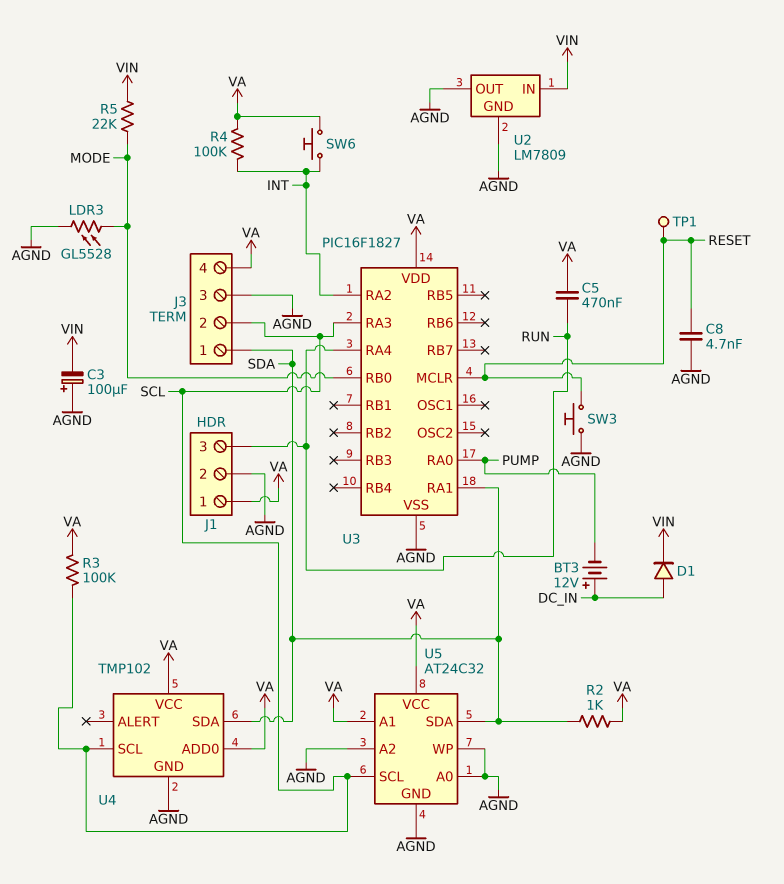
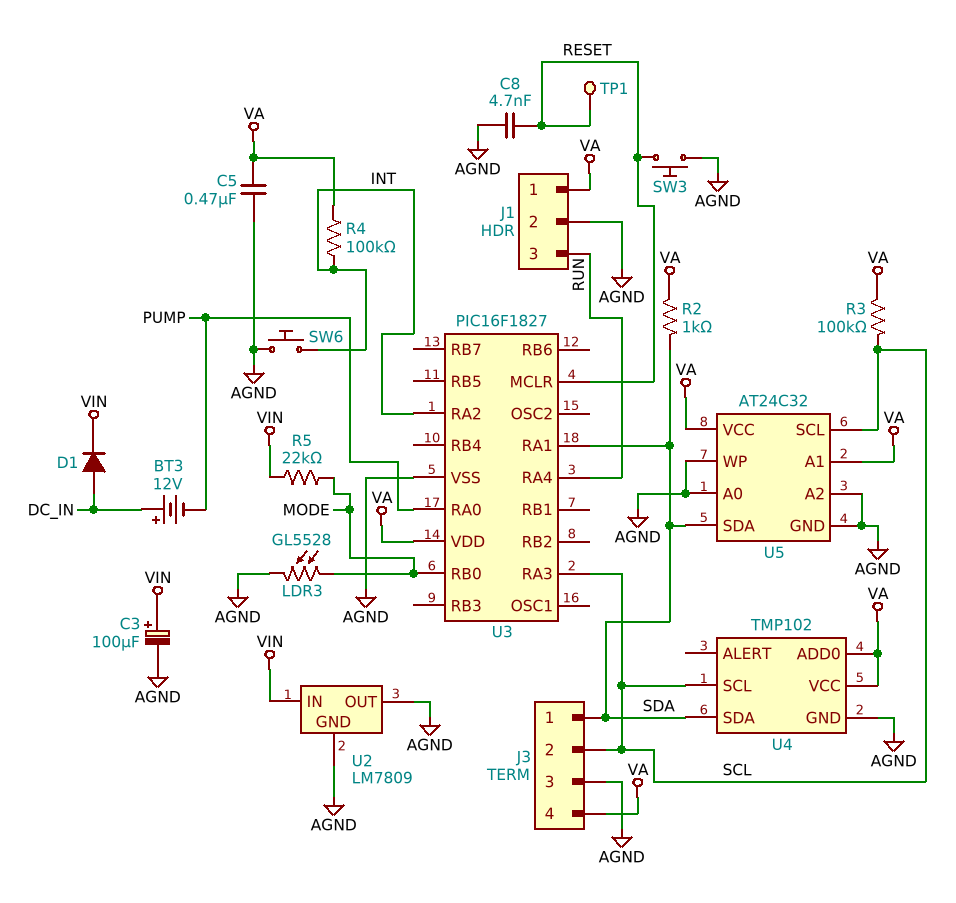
C3: 100uF (plus AGND, minus VIN) -> 100uF (plus VIN, minus AGND)
C5: 470nF (RUN, VA) -> 470nF (AGND, VA)
SW6: button (INT, VA) -> button (AGND, INT)

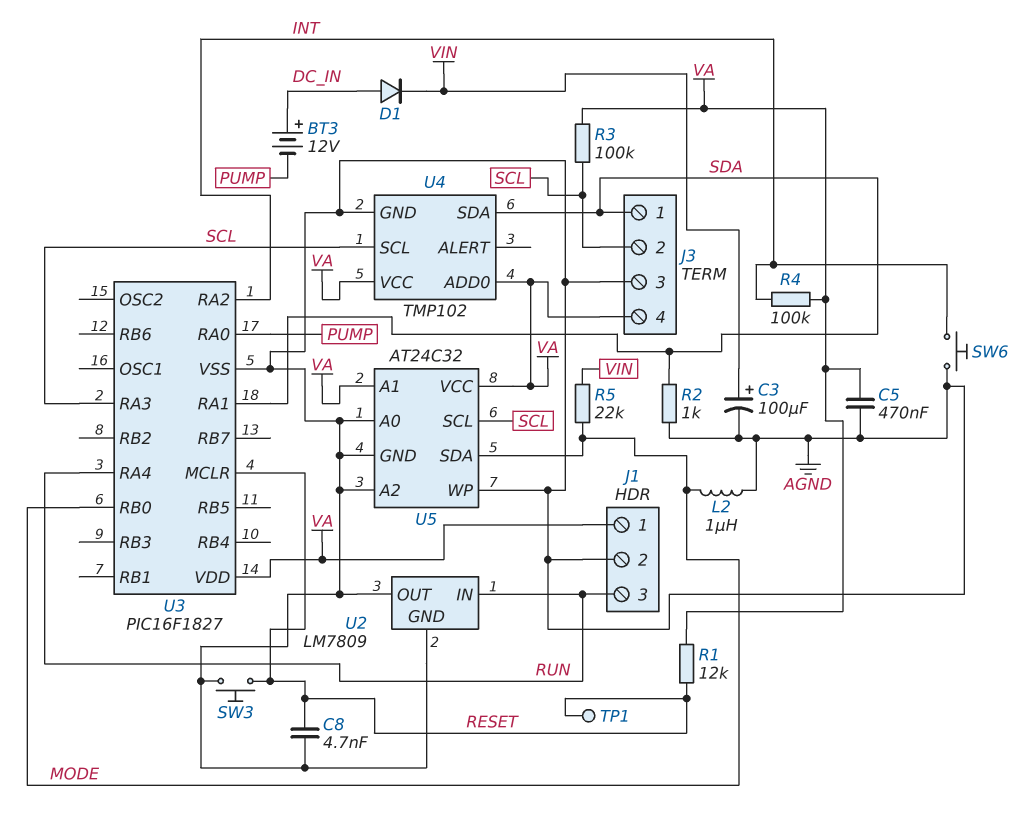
L2: none -> 1uH (AGND, MODE)
LDR3: GL5528 (AGND, MODE) -> none
R1: none -> 12k (RESET, VA)
R2: 1k (SDA, VA) -> 1k (AGND, SDA)
U2 pin IN: VIN -> RUN
U5 pin SDA: SDA -> MODE

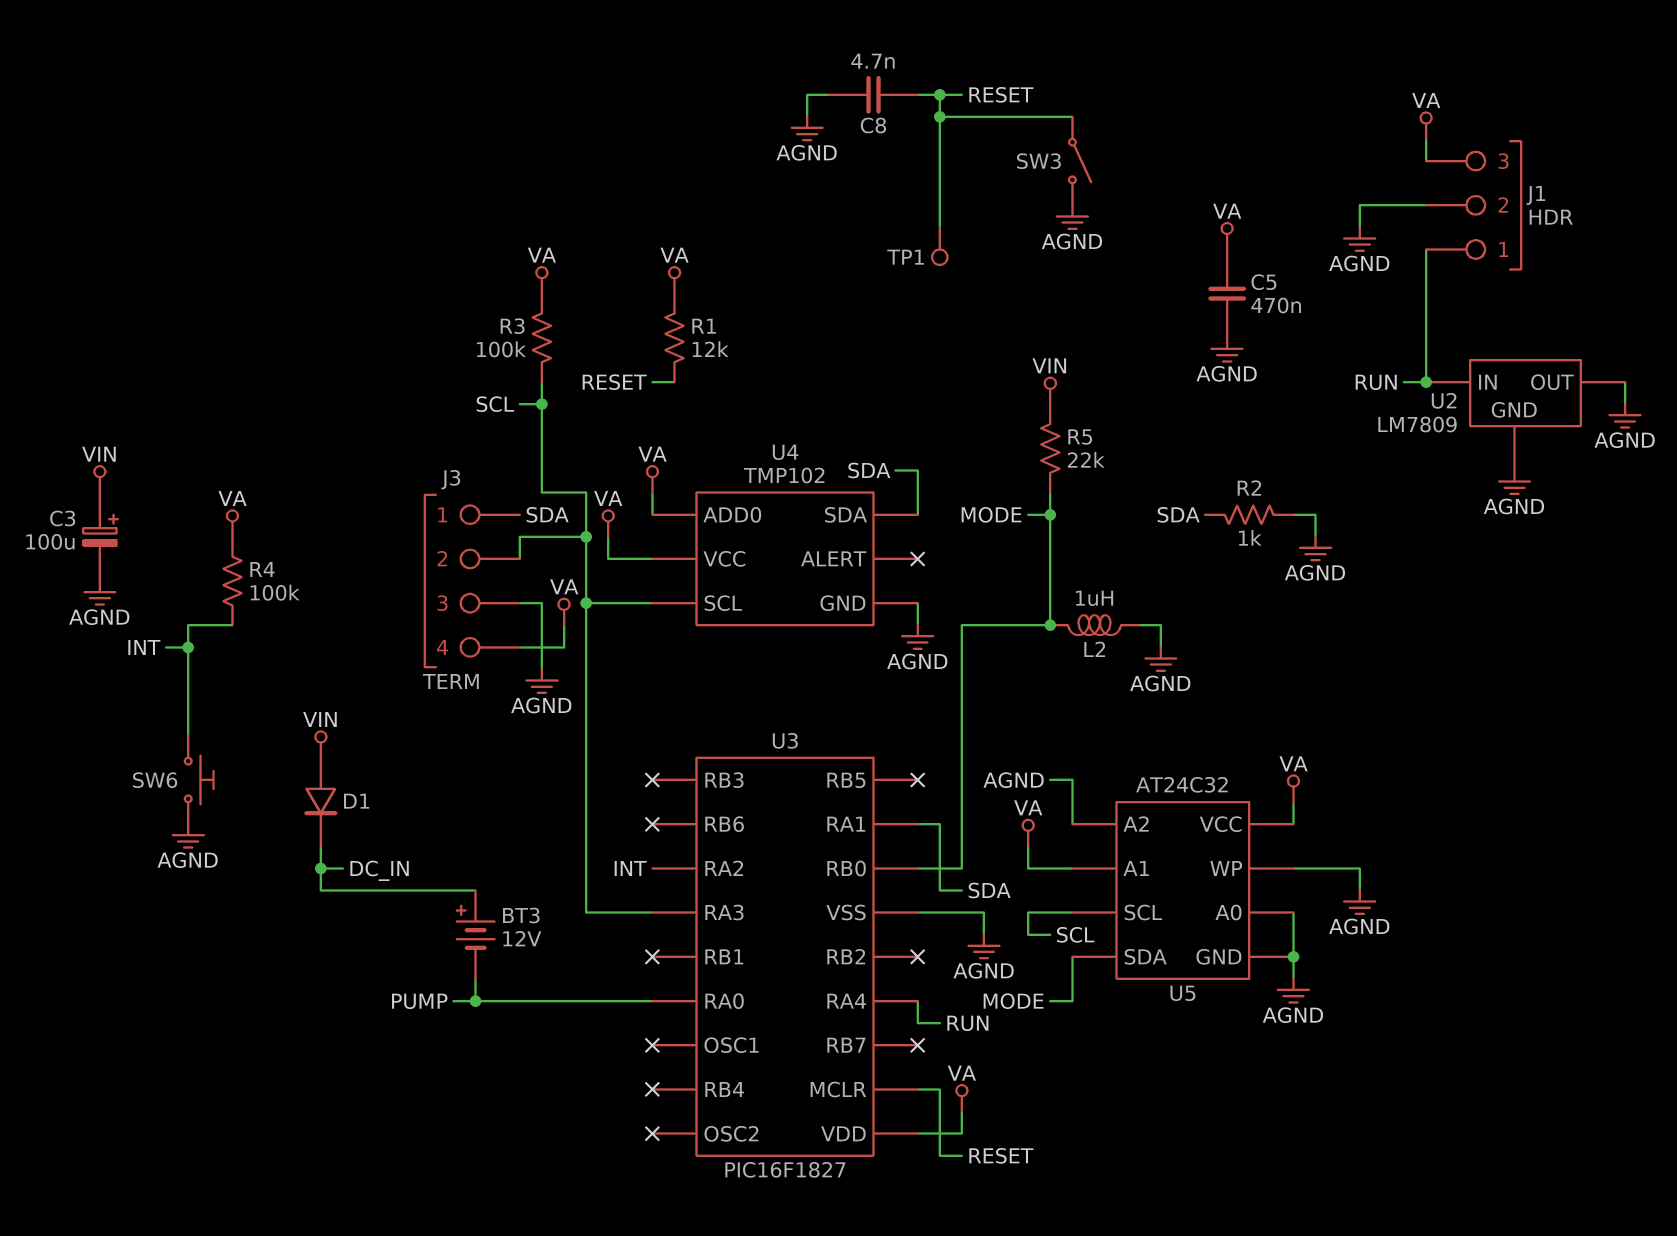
D1: diode (A DC_IN, K VIN) -> diode (A VIN, K DC_IN)
J1 pin 1: VA -> RUN
J1 pin 3: RUN -> VA
SW3: button (AGND, RESET) -> switch (AGND, RESET)

